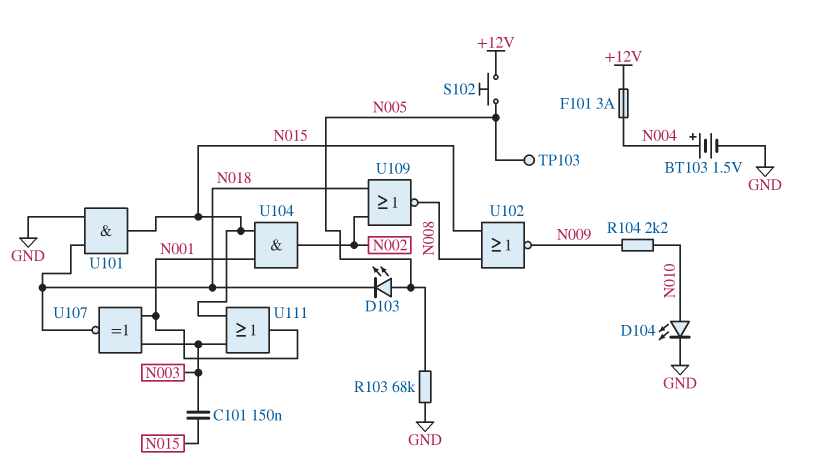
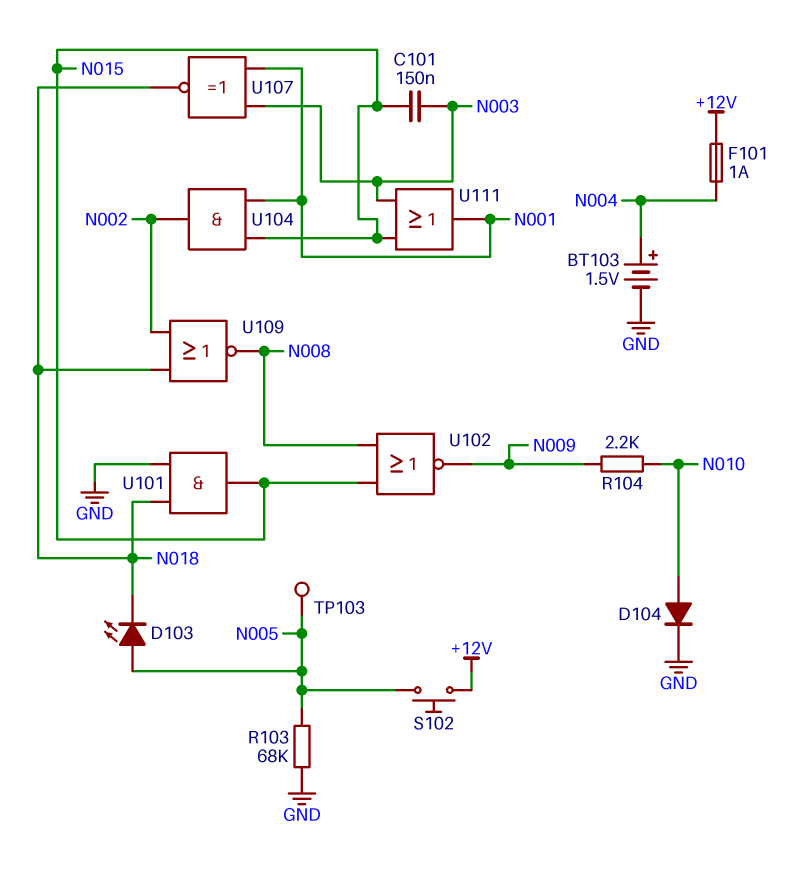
D104: LED (A N010, K GND) -> diode (A N010, K GND)
F101: 3A (+12V, N004) -> 1A (+12V, N004)

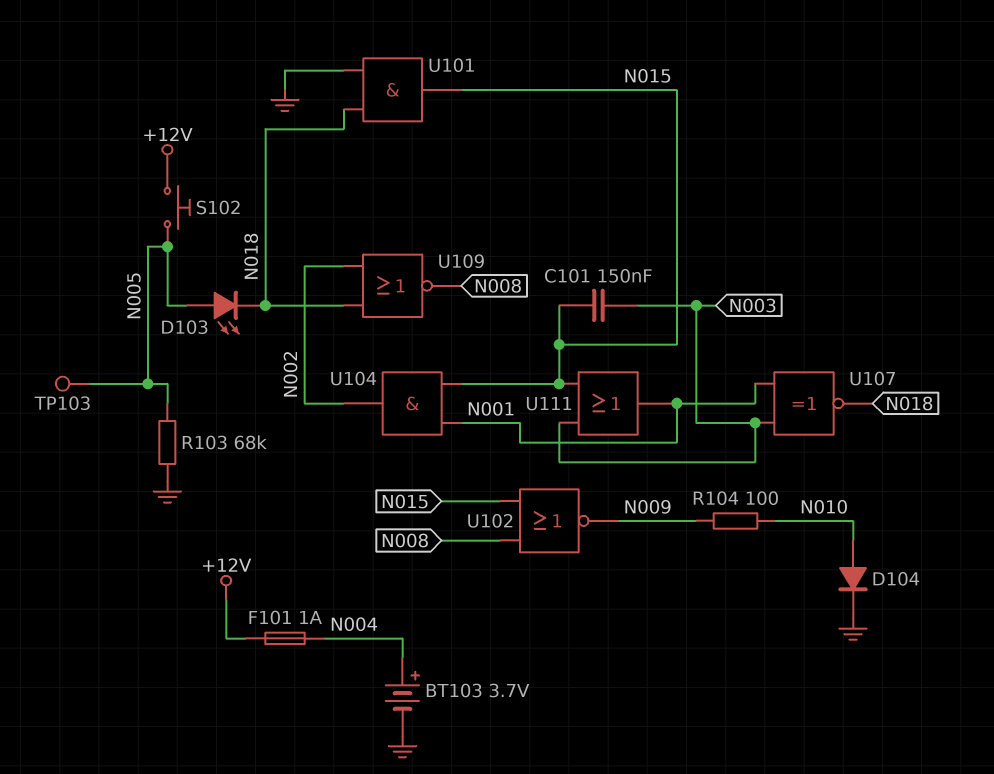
BT103: 1.5V (plus N004, minus GND) -> 3.7V (plus N004, minus GND)
R104: 2.2k (N009, N010) -> 100 (N009, N010)

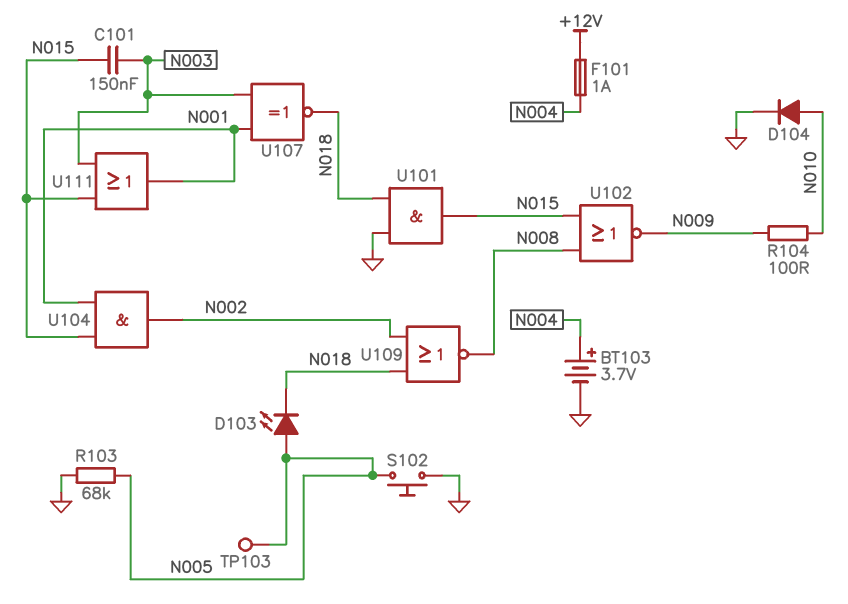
S102: button (+12V, N005) -> button (GND, N005)

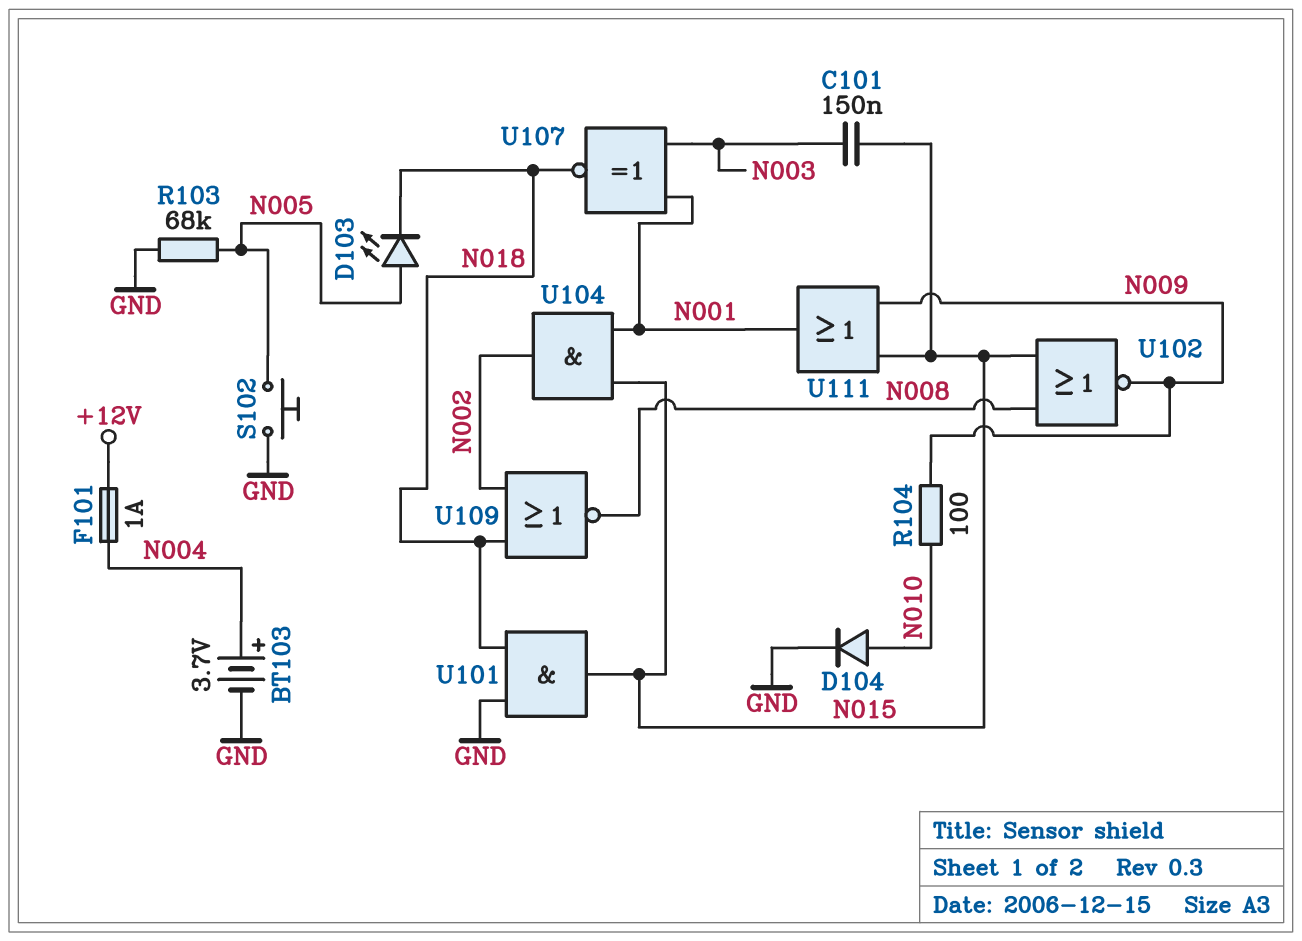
TP103: test point (N005) -> none
U111: OR (in N003, in N015, out N001) -> OR (in N009, in N015, out N001)

